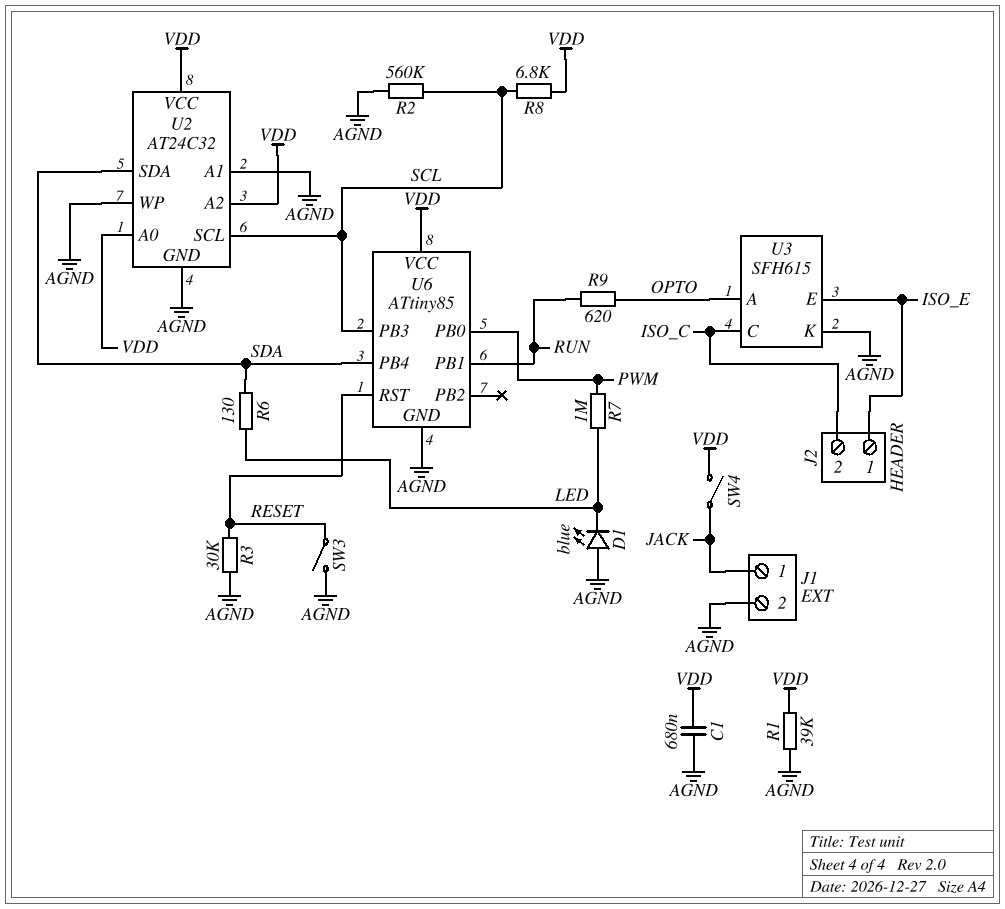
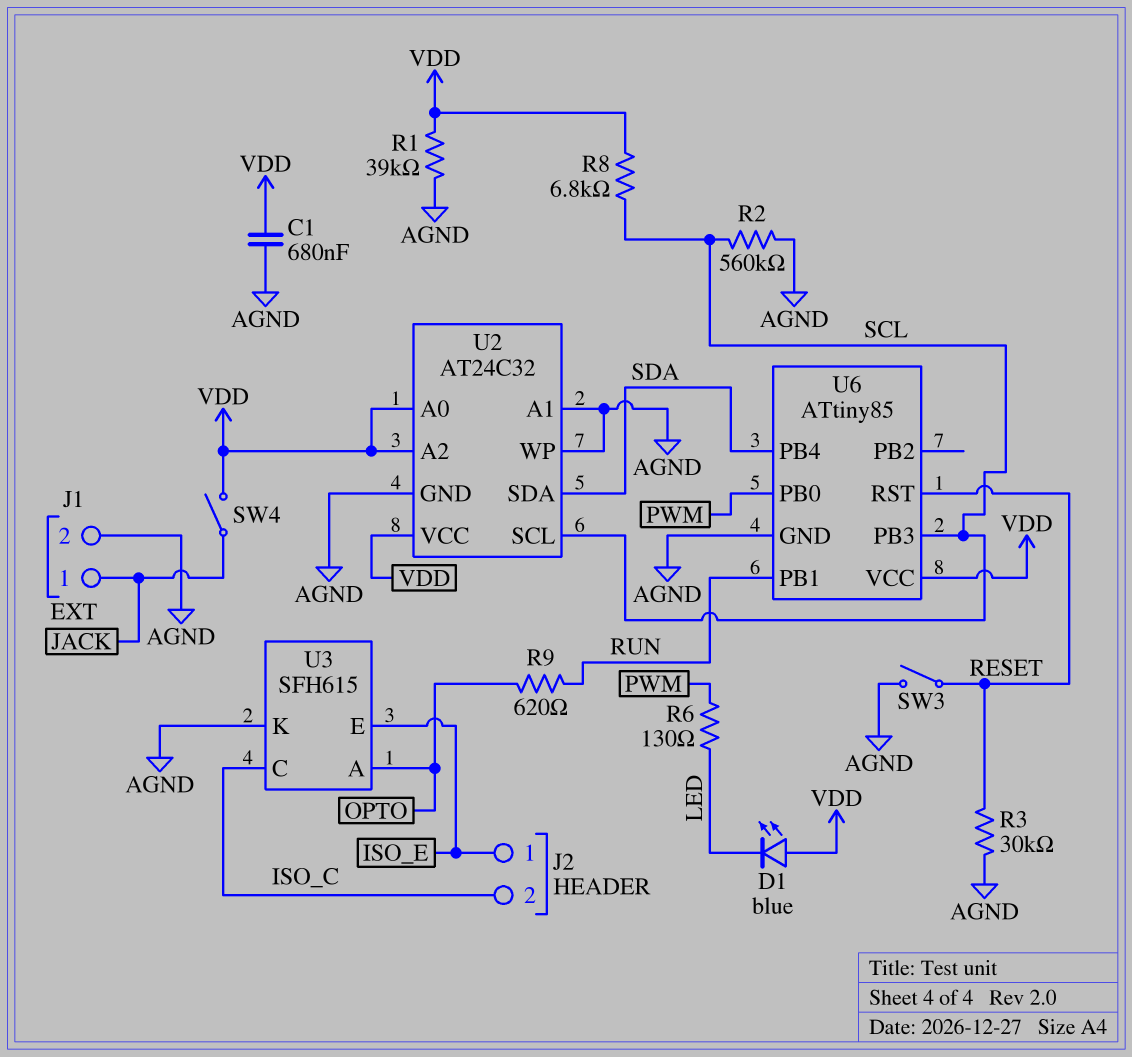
D1: LED blue (A AGND, K LED) -> LED blue (A VDD, K LED)
R6: 130 (LED, SDA) -> 130 (LED, PWM)
R7: 1M (LED, PWM) -> none

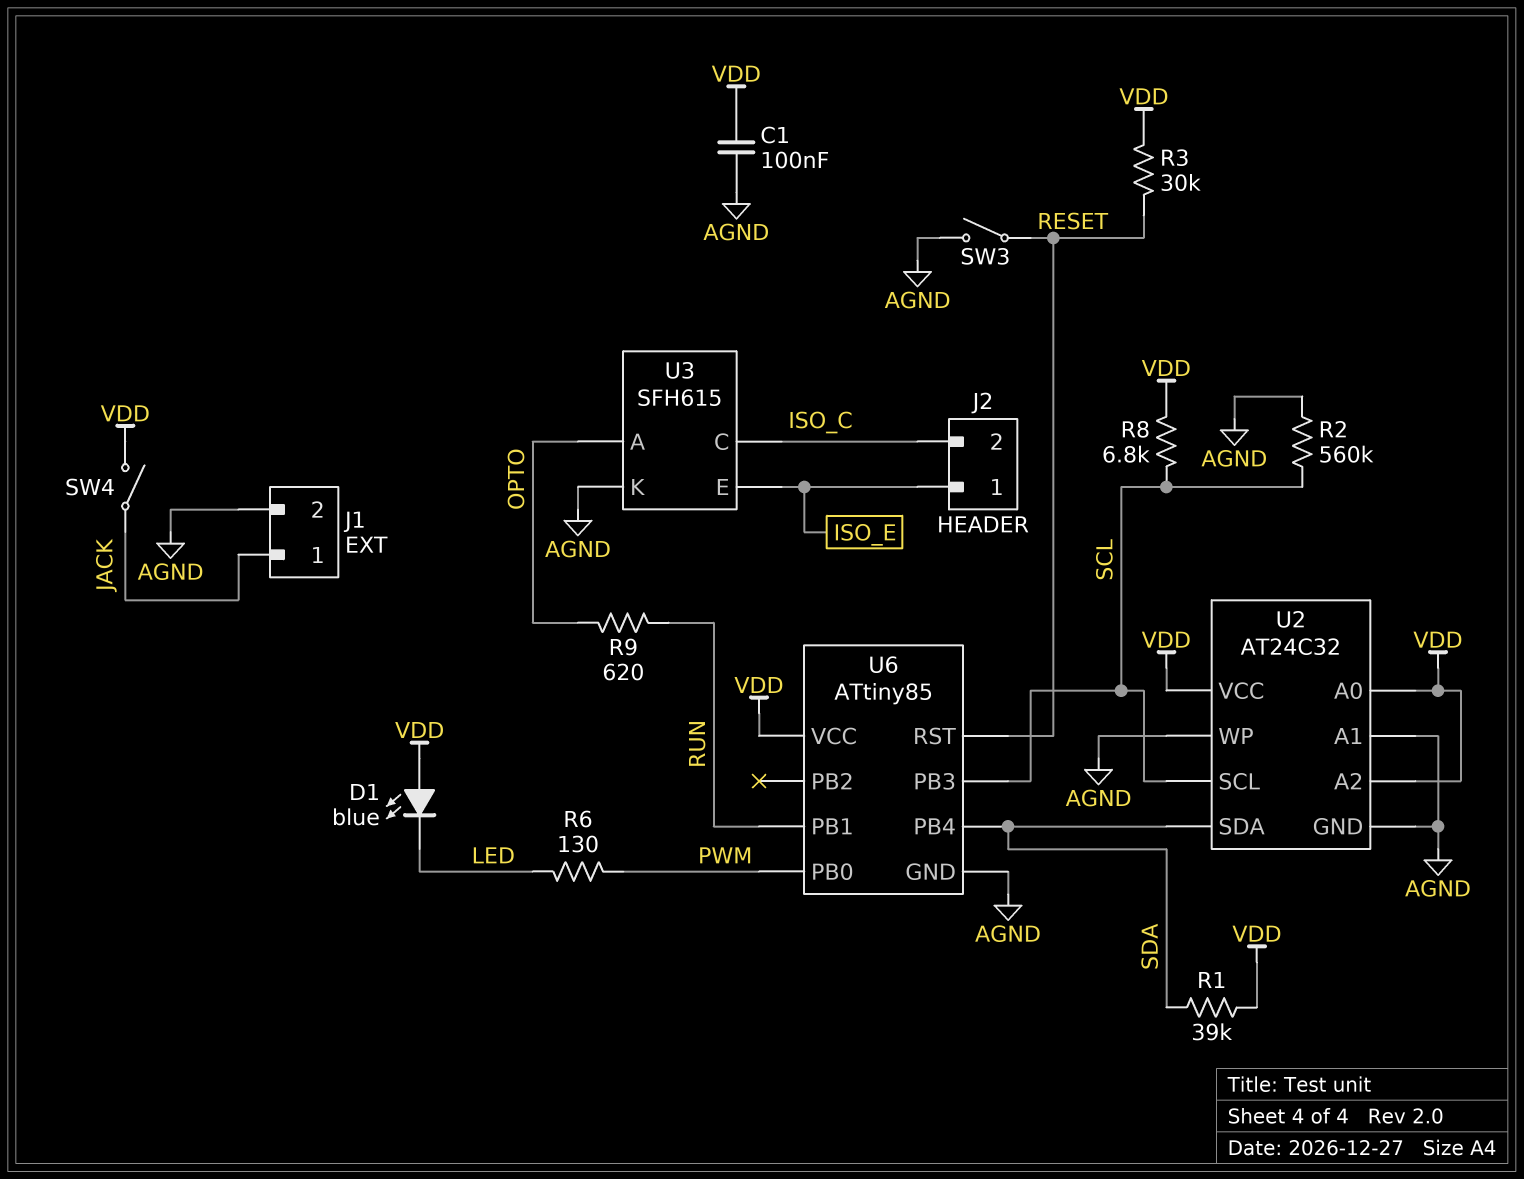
C1: 680nF (AGND, VDD) -> 100nF (AGND, VDD)
R1: 39k (AGND, VDD) -> 39k (SDA, VDD)
R3: 30k (AGND, RESET) -> 30k (RESET, VDD)

